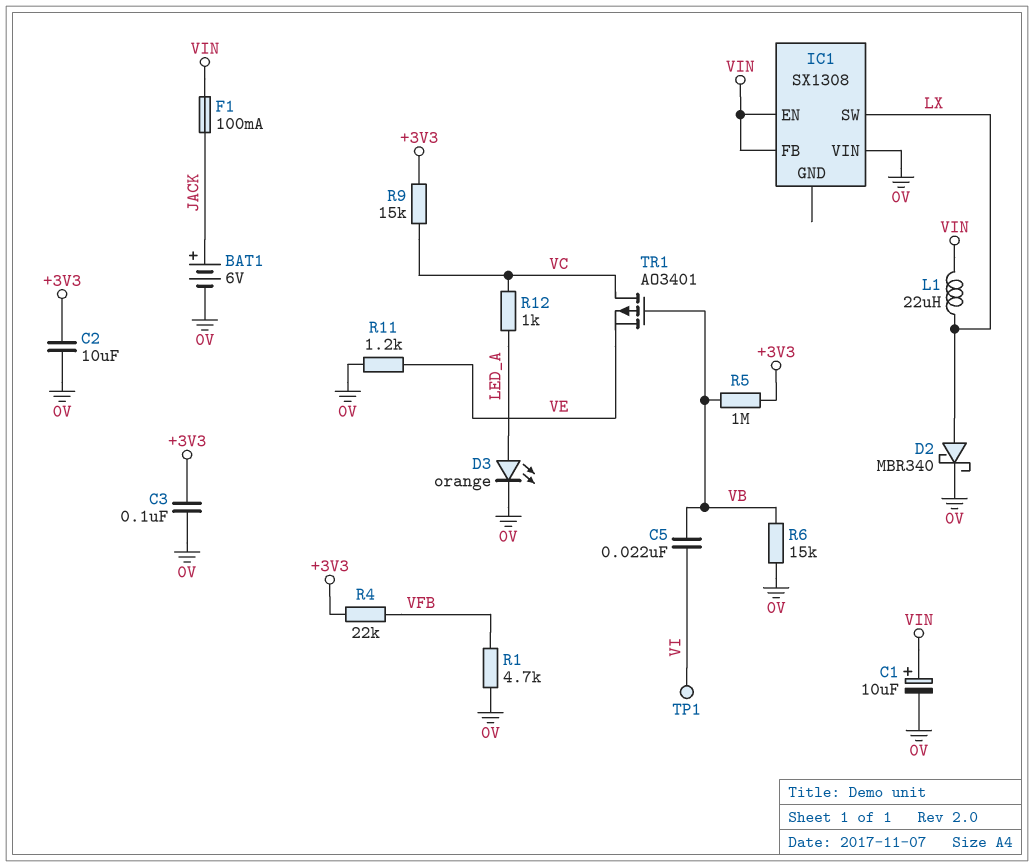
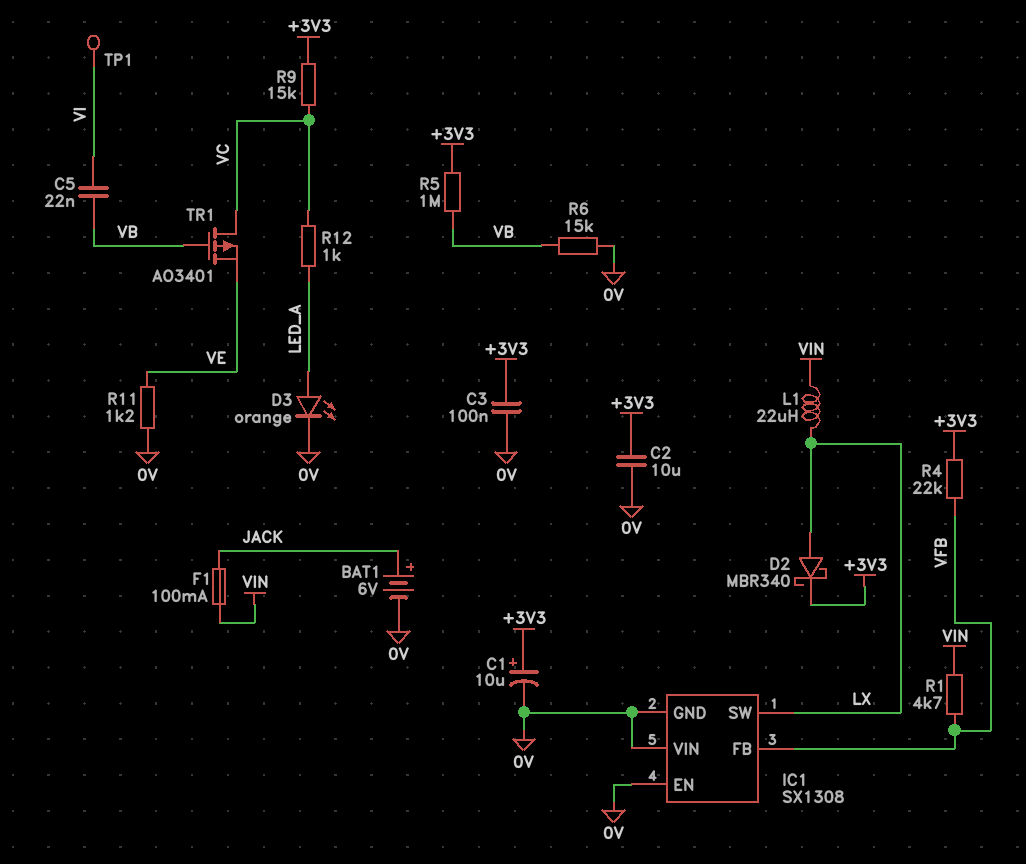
C1: 10uF (plus VIN, minus 0V) -> 10uF (plus +3V3, minus 0V)
D2: schottky MBR340 (A LX, K 0V) -> schottky MBR340 (A LX, K +3V3)
IC1 pin EN: VIN -> 0V
IC1 pin FB: VIN -> VFB
IC1 pin GND: none -> 0V
R1: 4.7k (0V, VFB) -> 4.7k (VFB, VIN)

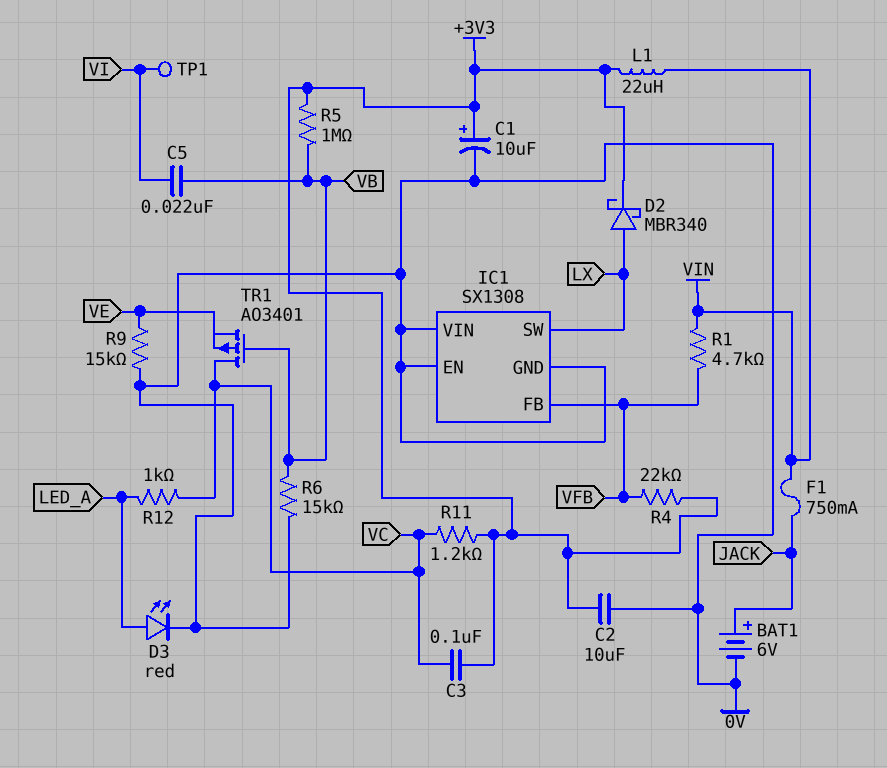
C3: 100nF (+3V3, 0V) -> 100nF (+3V3, VC)
D3: LED orange (A LED_A, K 0V) -> LED red (A LED_A, K 0V)
F1: 100mA (JACK, VIN) -> 750mA (JACK, VIN)
L1: 22uH (LX, VIN) -> 22uH (+3V3, VIN)
R9: 15k (+3V3, VC) -> 15k (0V, VE)
R11: 1.2k (0V, VE) -> 1.2k (+3V3, VC)

